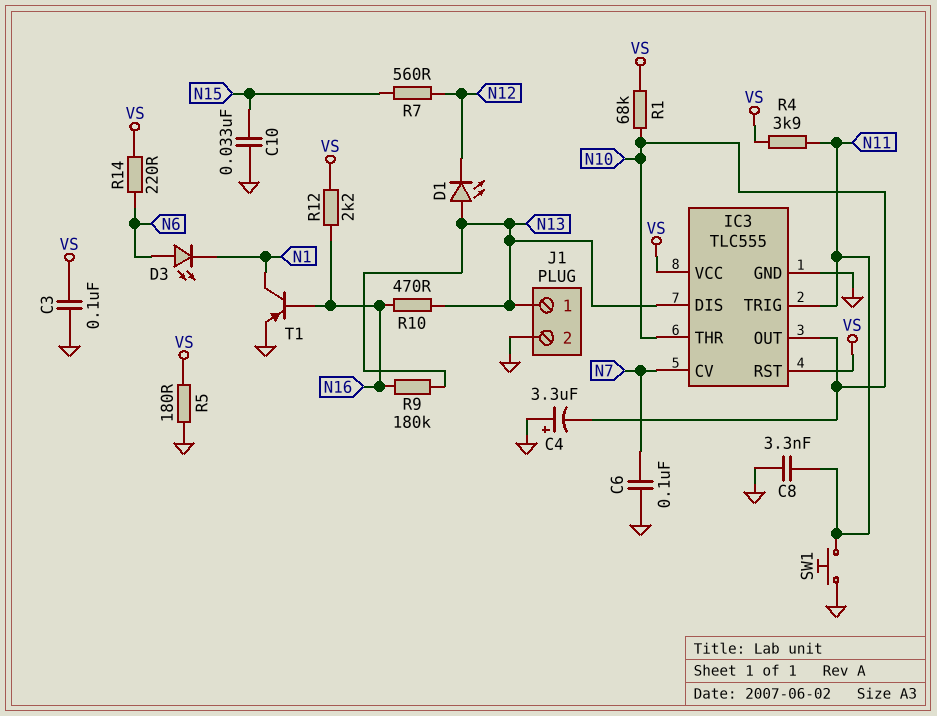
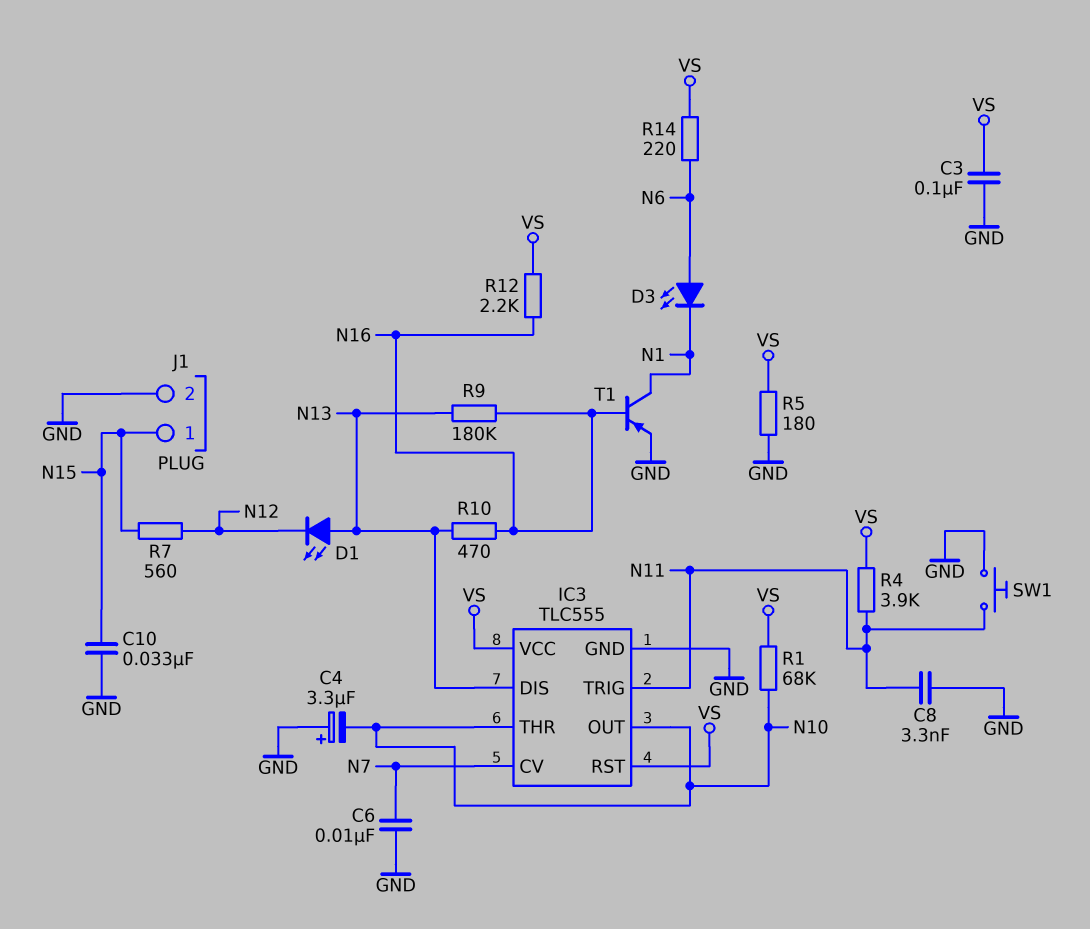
C6: 100nF (GND, N7) -> 10nF (GND, N7)
J1 pin 1: N13 -> N15

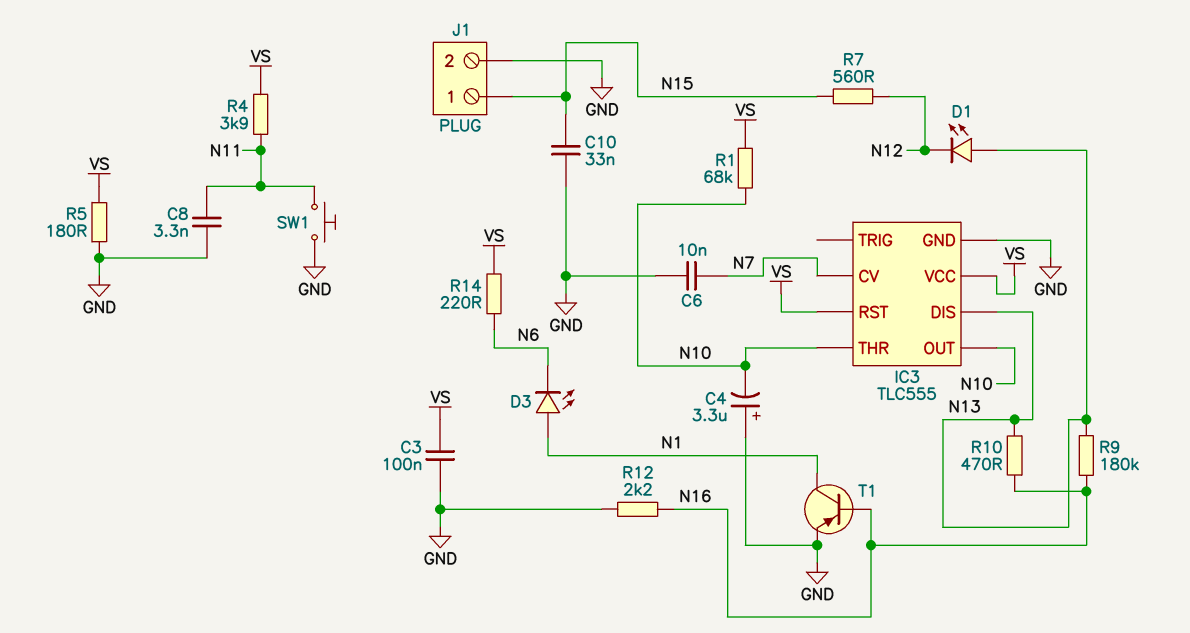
D3: LED (A N6, K N1) -> LED (A N1, K N6)
IC3 pin TRIG: N11 -> none
R12: 2.2k (N16, VS) -> 2.2k (GND, N16)

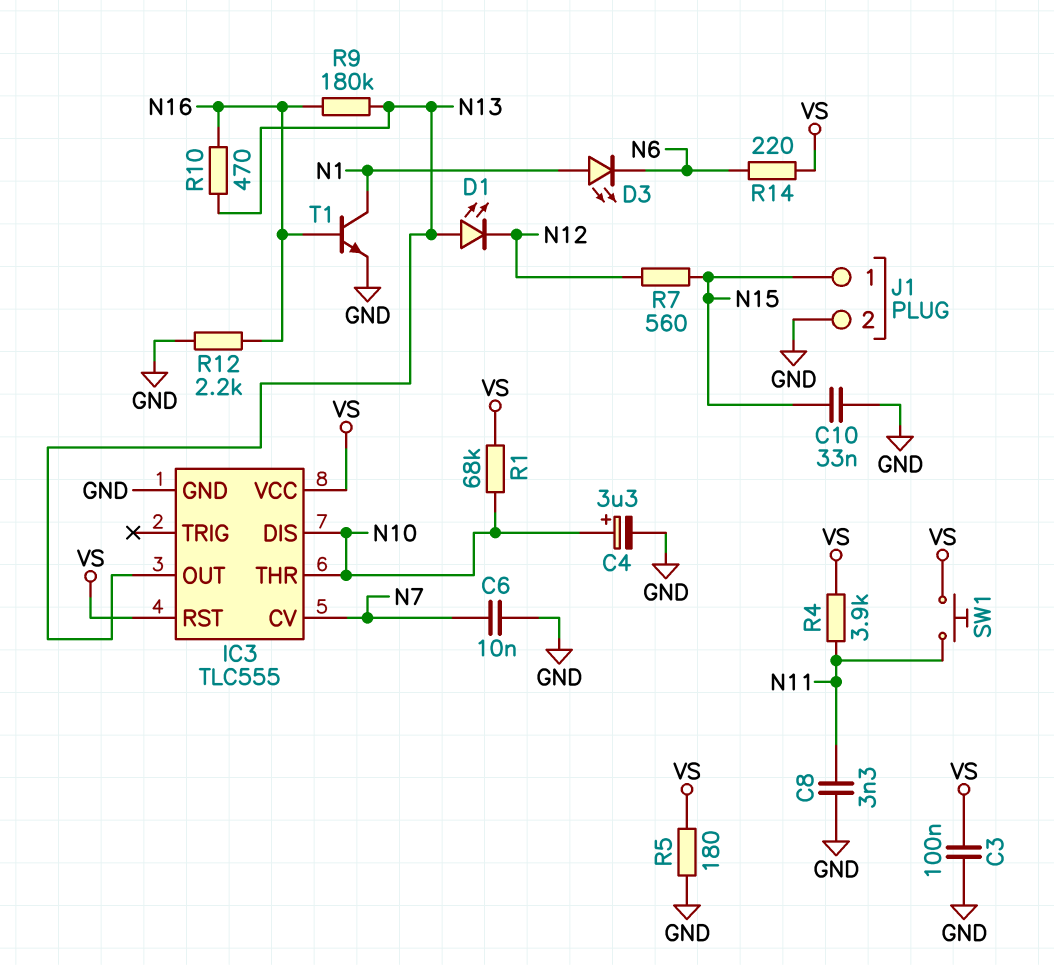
C4: 3.3uF (plus GND, minus N10) -> 3.3uF (plus N10, minus GND)
IC3 pin DIS: N13 -> N10
IC3 pin OUT: N10 -> N13
SW1: button (GND, N11) -> button (N11, VS)
T1: PNP (B N16, C N1, E GND) -> NPN (B N16, C N1, E GND)

